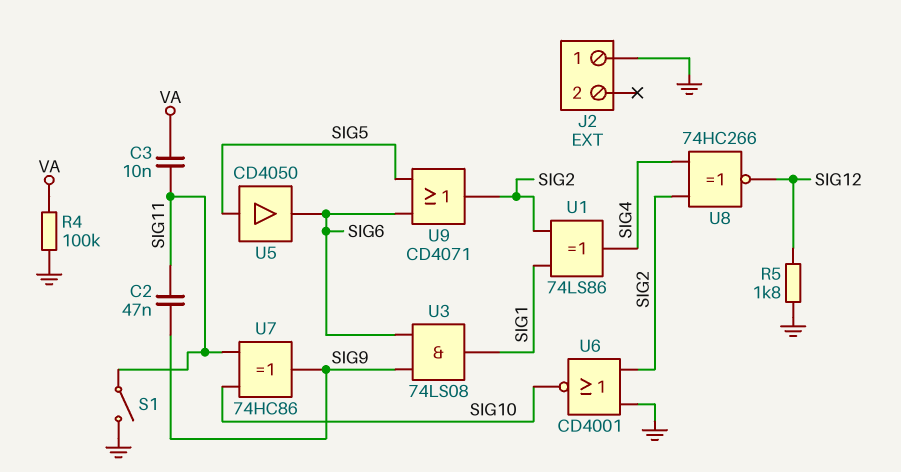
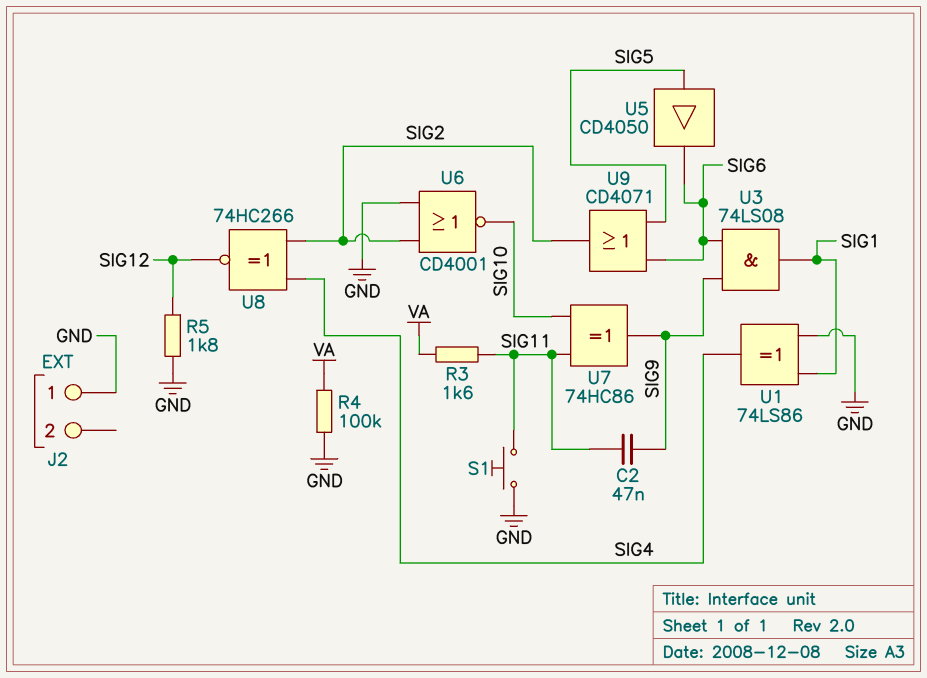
C3: 10nF (SIG11, VA) -> none
R3: none -> 1.6k (SIG11, VA)
S1: switch (GND, SIG11) -> button (GND, SIG11)
U1: XOR 74LS86 (in SIG1, in SIG2, out SIG4) -> XOR 74LS86 (in GND, in SIG1, out SIG4)

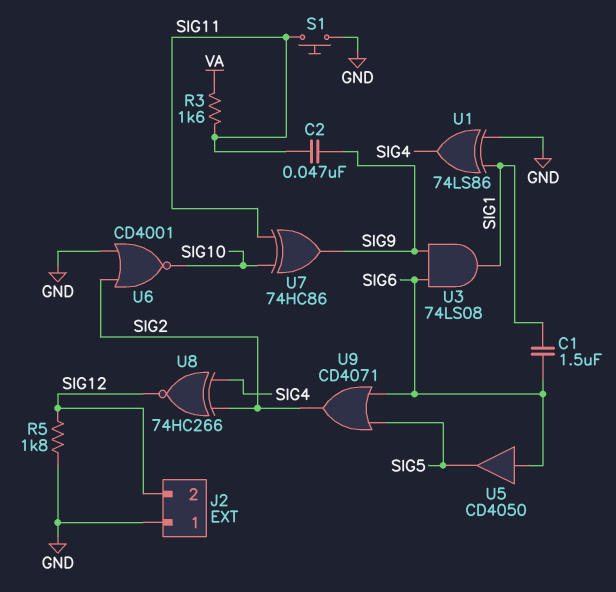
C1: none -> 1.5uF (SIG1, SIG6)
J2 pin 2: none -> SIG12
R4: 100k (GND, VA) -> none
U5: buffer CD4050 (in SIG5, out SIG6) -> buffer CD4050 (in SIG6, out SIG5)

